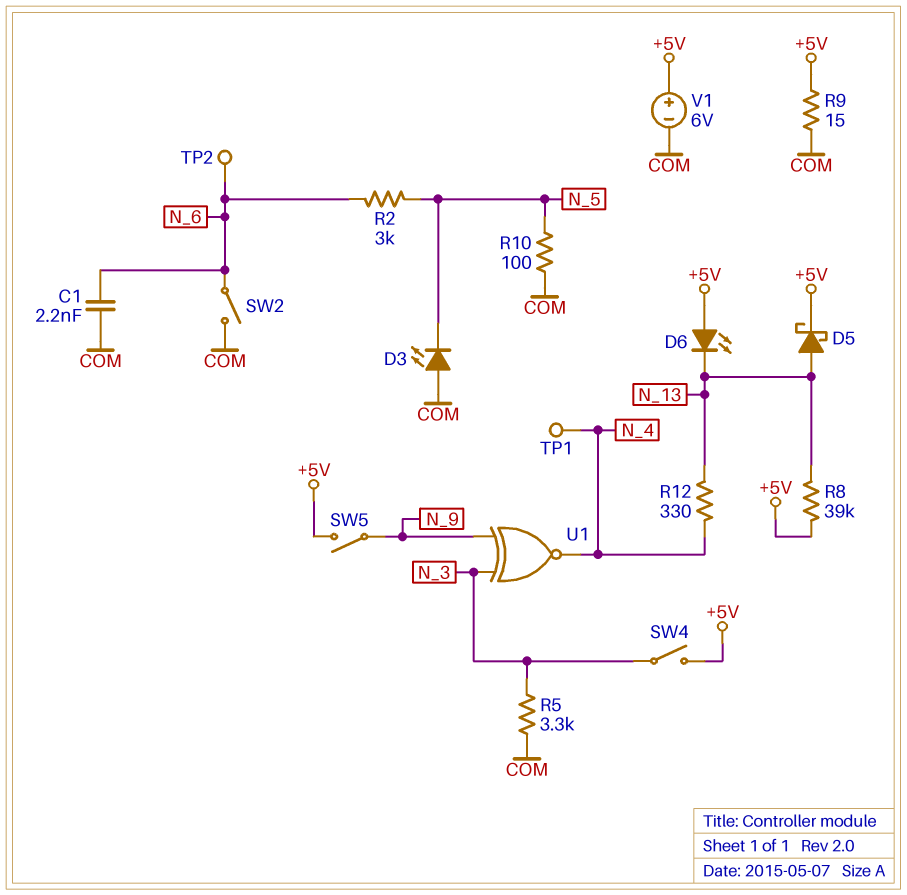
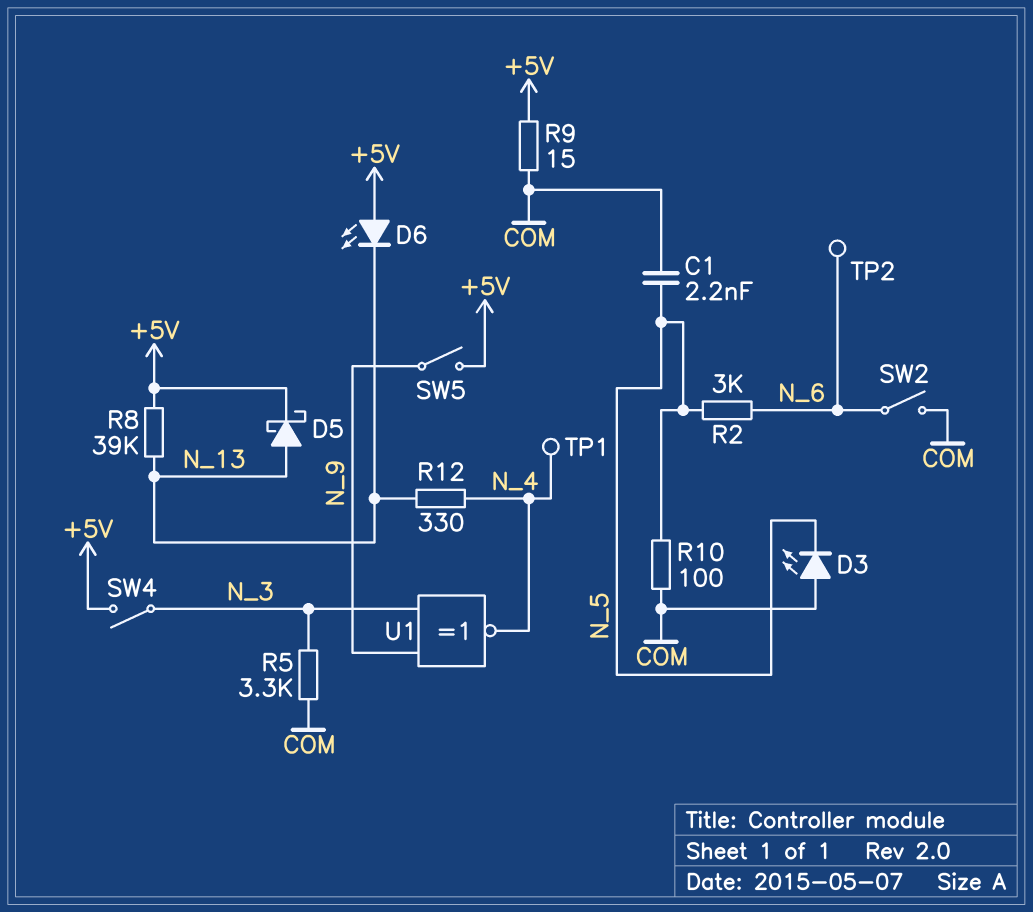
C1: 2.2nF (COM, N_6) -> 2.2nF (COM, N_5)
V1: 6V (plus +5V, minus COM) -> none

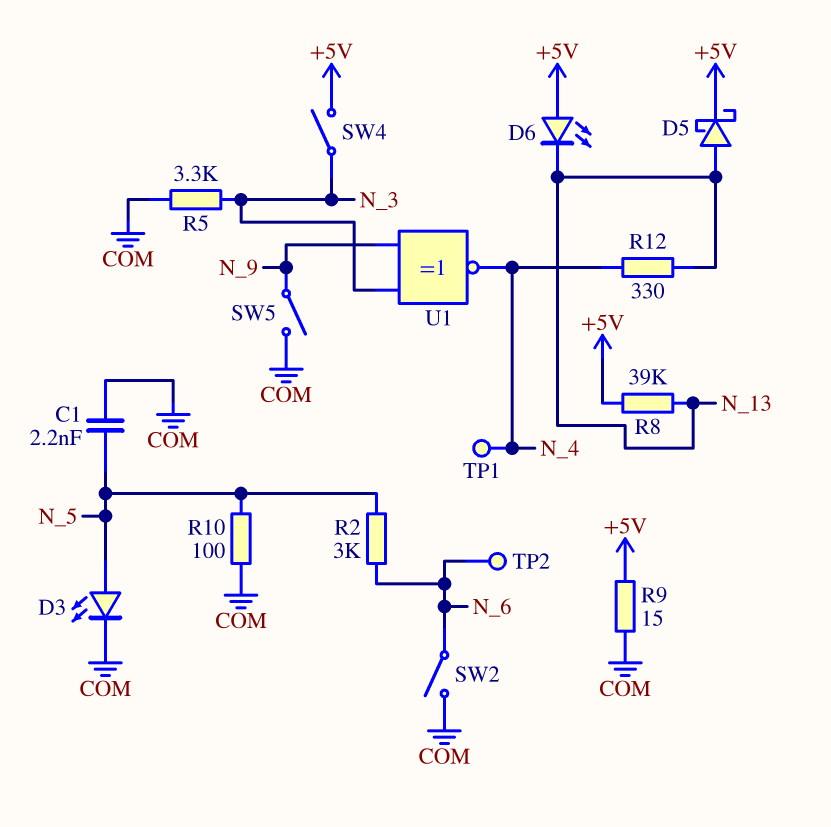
D3: LED (A COM, K N_5) -> LED (A N_5, K COM)
SW5: switch (+5V, N_9) -> switch (COM, N_9)

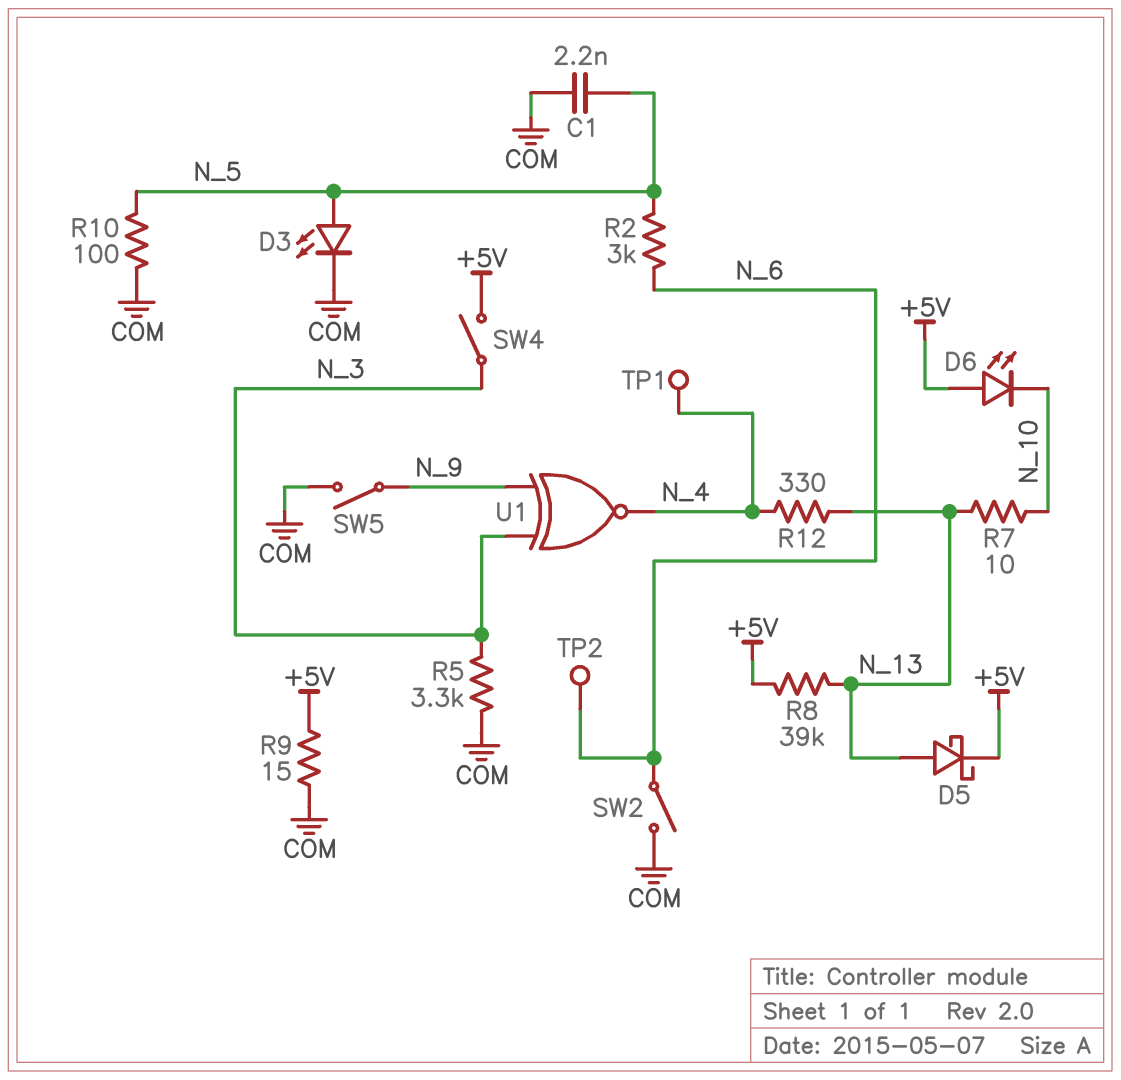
D6: LED (A +5V, K N_13) -> LED (A +5V, K N_10)
R7: none -> 10 (N_10, N_13)

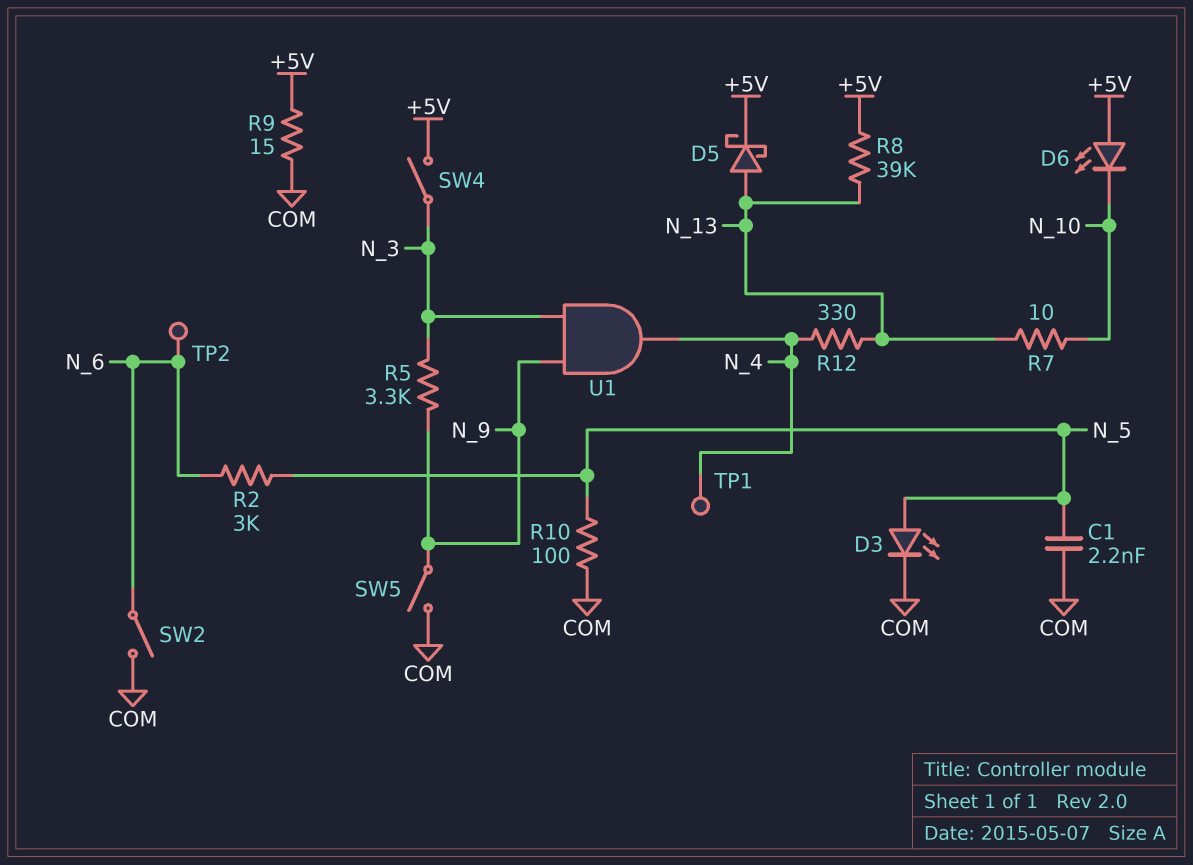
R5: 3.3k (COM, N_3) -> 3.3k (N_3, N_9)
U1: XNOR (in N_3, in N_9, out N_4) -> AND (in N_3, in N_9, out N_4)

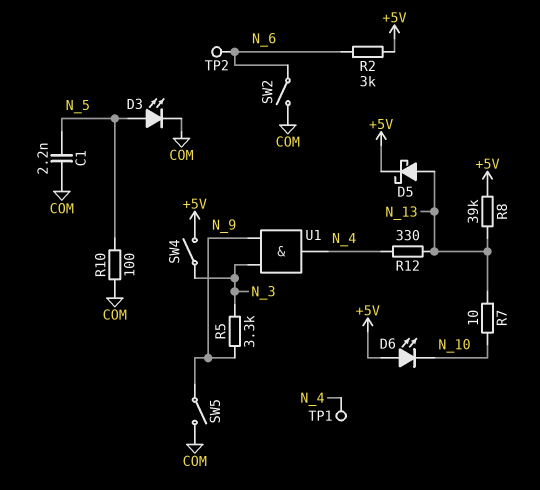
R2: 3k (N_5, N_6) -> 3k (+5V, N_6)
R9: 15 (+5V, COM) -> none

